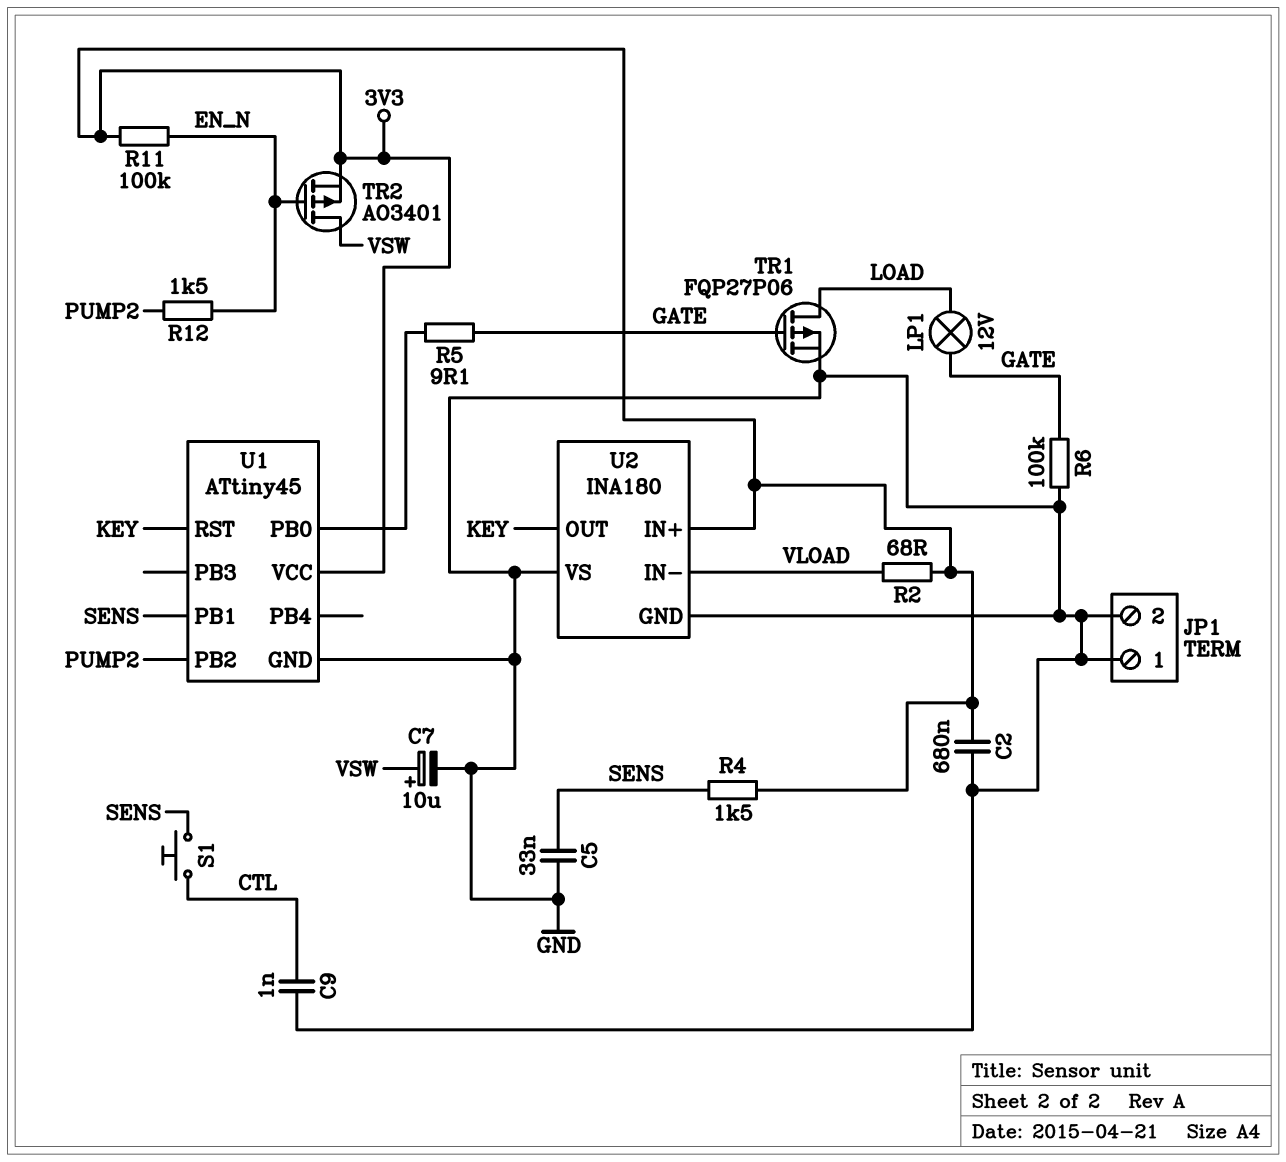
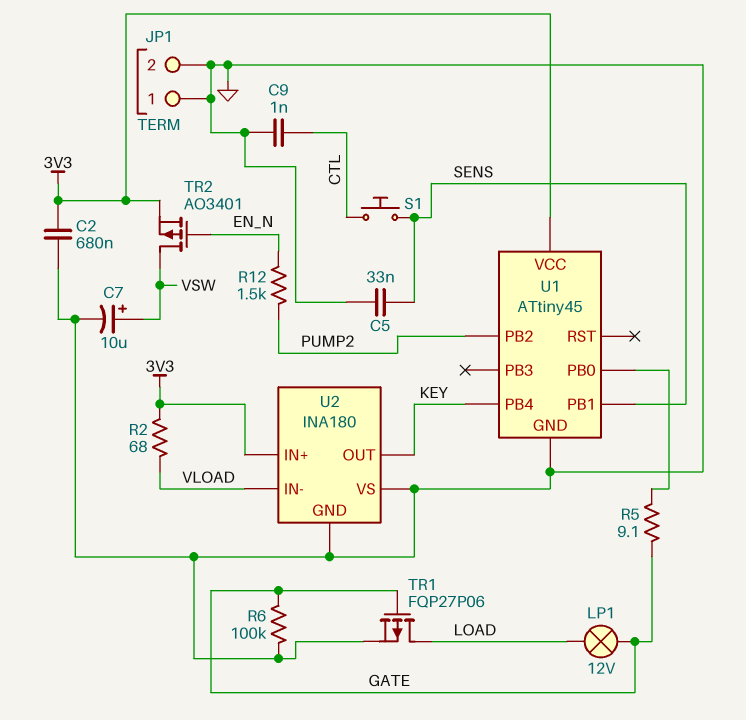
R4: 1.5k (3V3, SENS) -> none
R11: 100k (3V3, EN_N) -> none
U1 pin PB4: none -> KEY
U1 pin RST: KEY -> none

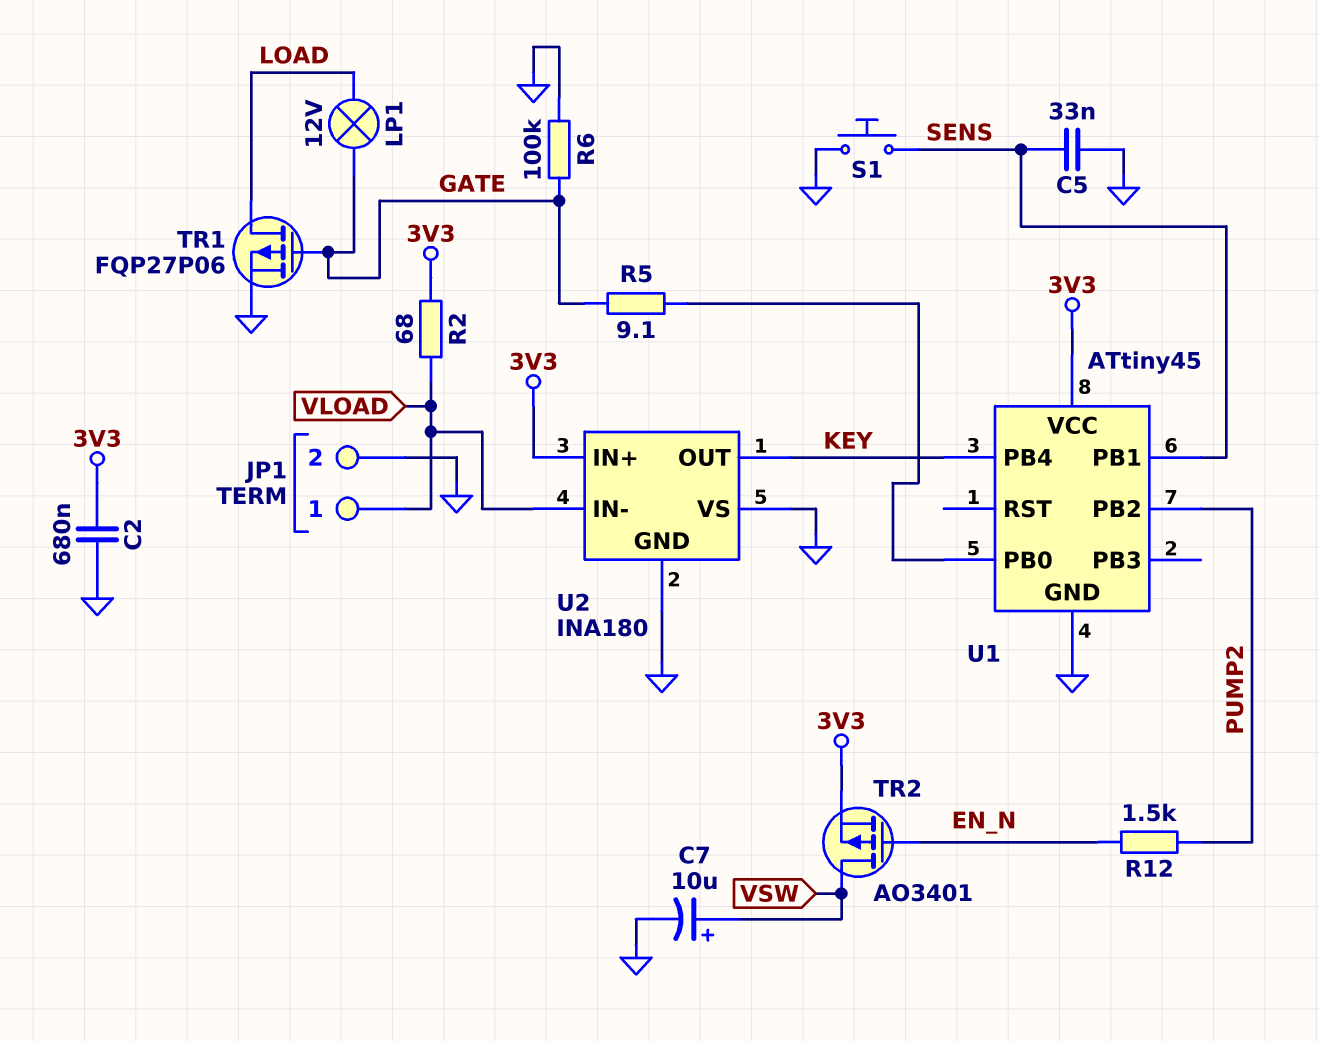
C9: 1nF (CTL, GND) -> none
JP1 pin 1: GND -> VLOAD
S1: button (CTL, SENS) -> button (GND, SENS)

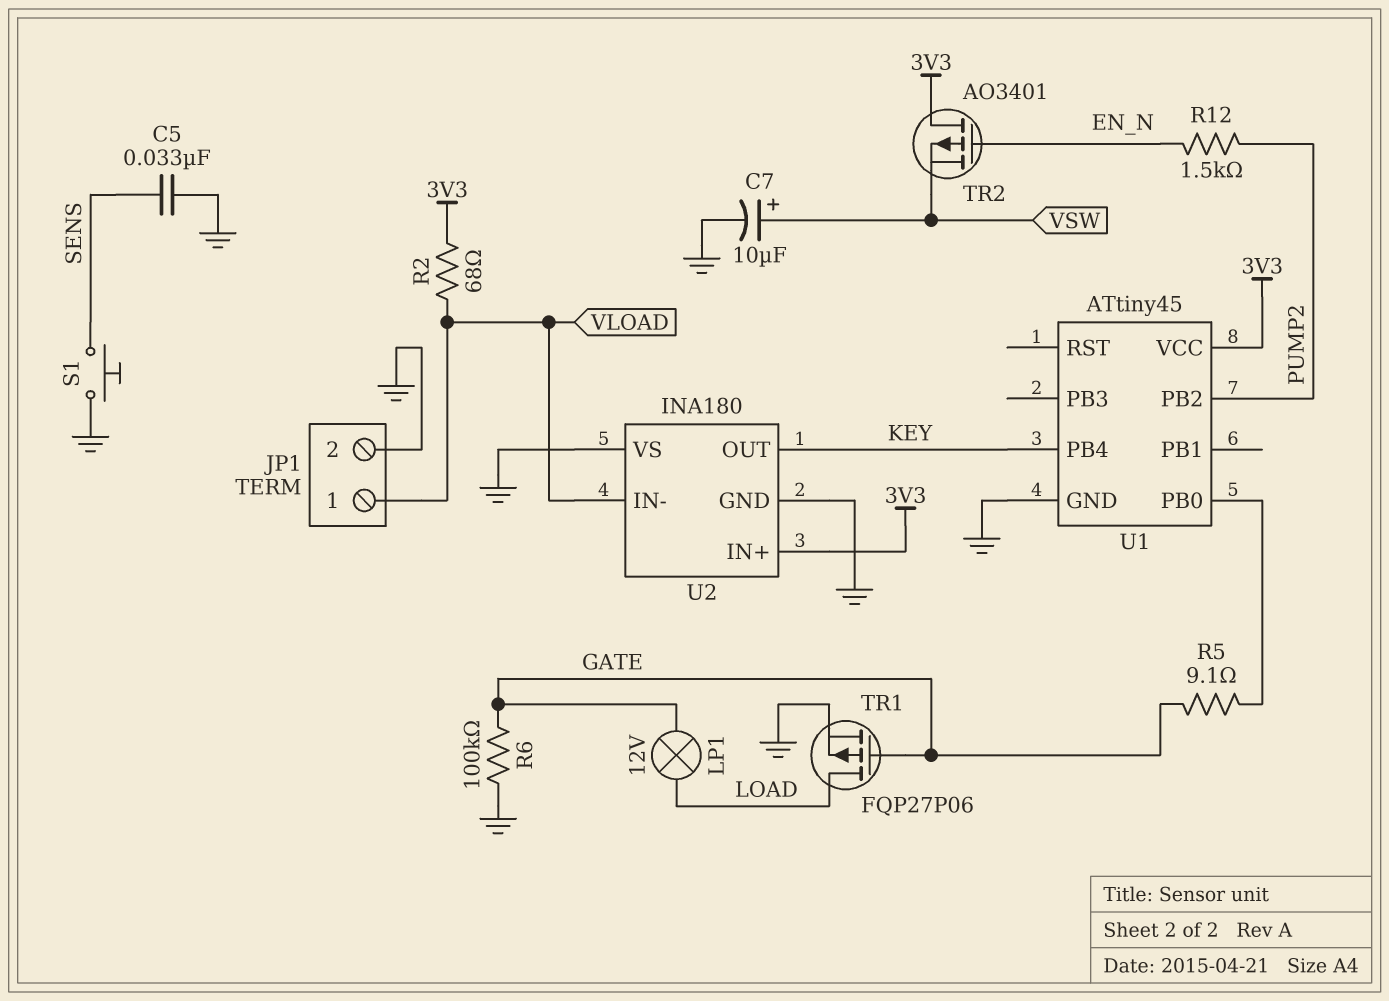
C2: 680nF (3V3, GND) -> none
TR2: PMOS AO3401 (G EN_N, D VSW, S 3V3) -> PMOS AO3401 (G EN_N, D 3V3, S VSW)
U1 pin PB1: SENS -> none

